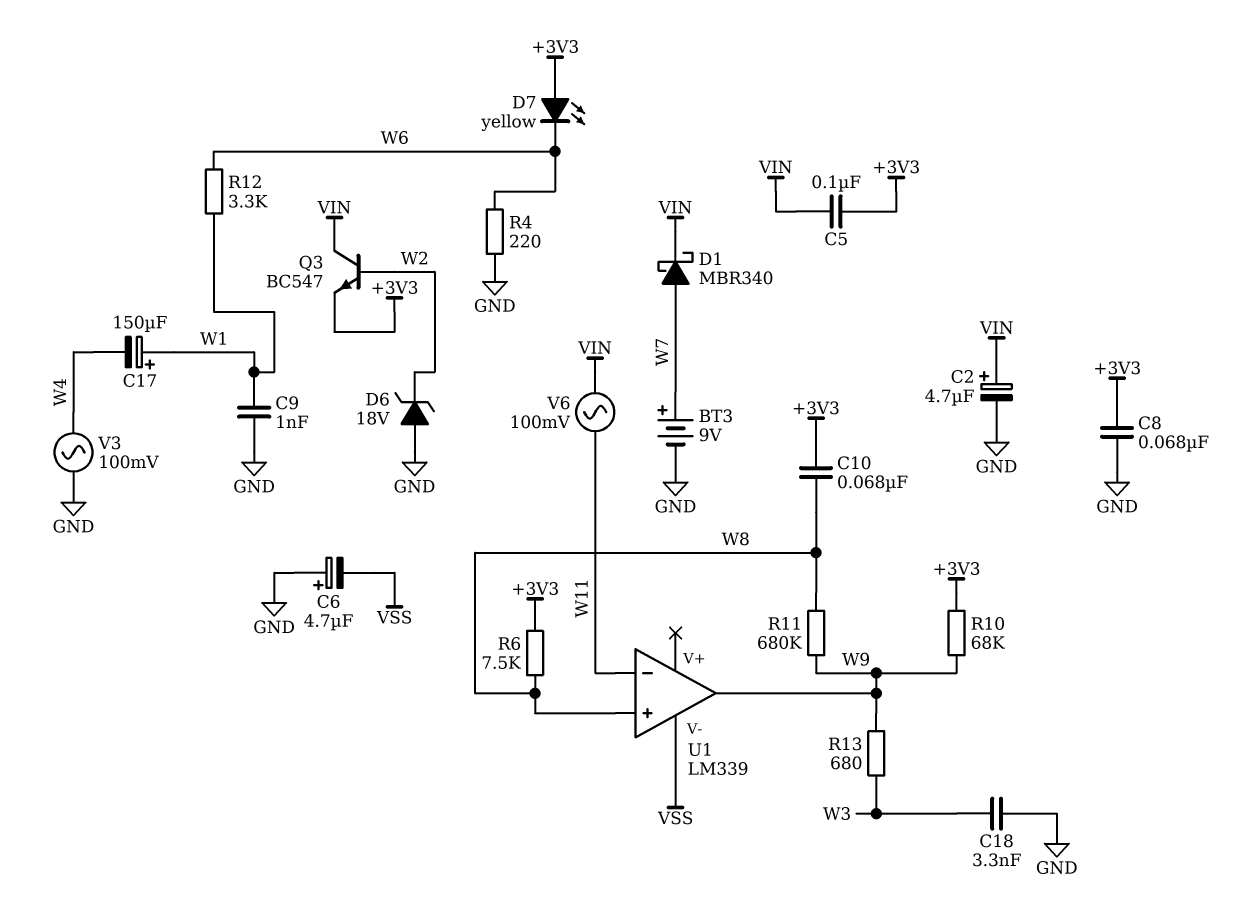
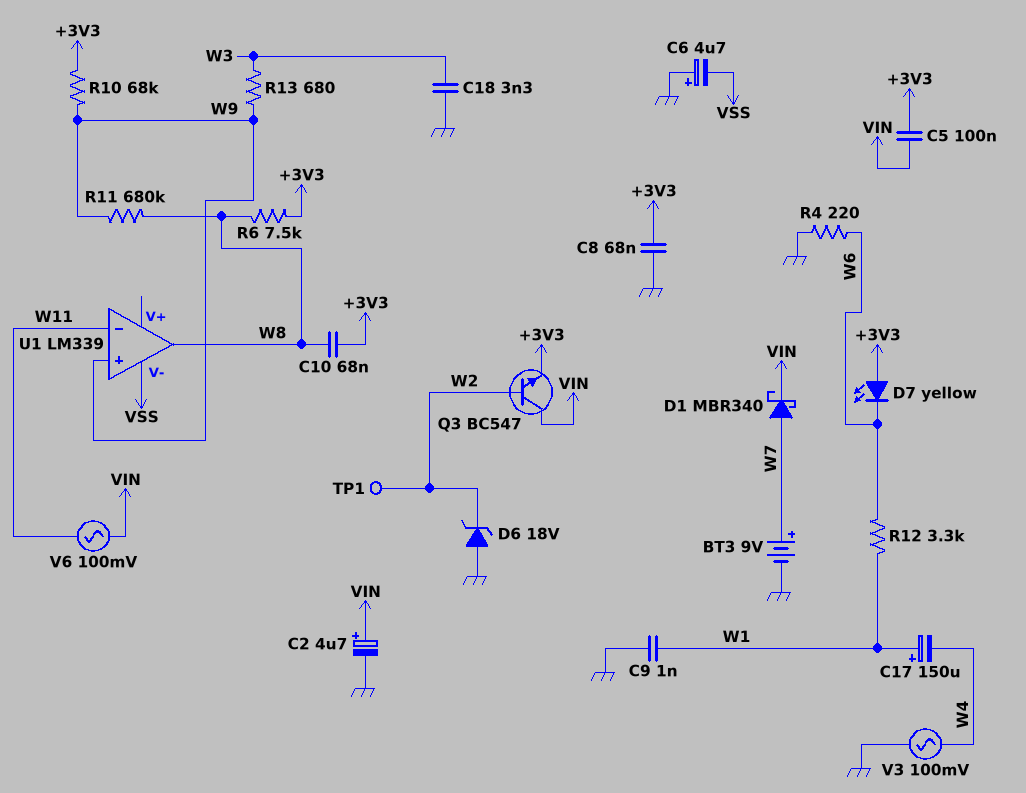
TP1: none -> test point (W2)
U1 pin in+: W8 -> W9
U1 pin out: W9 -> W8

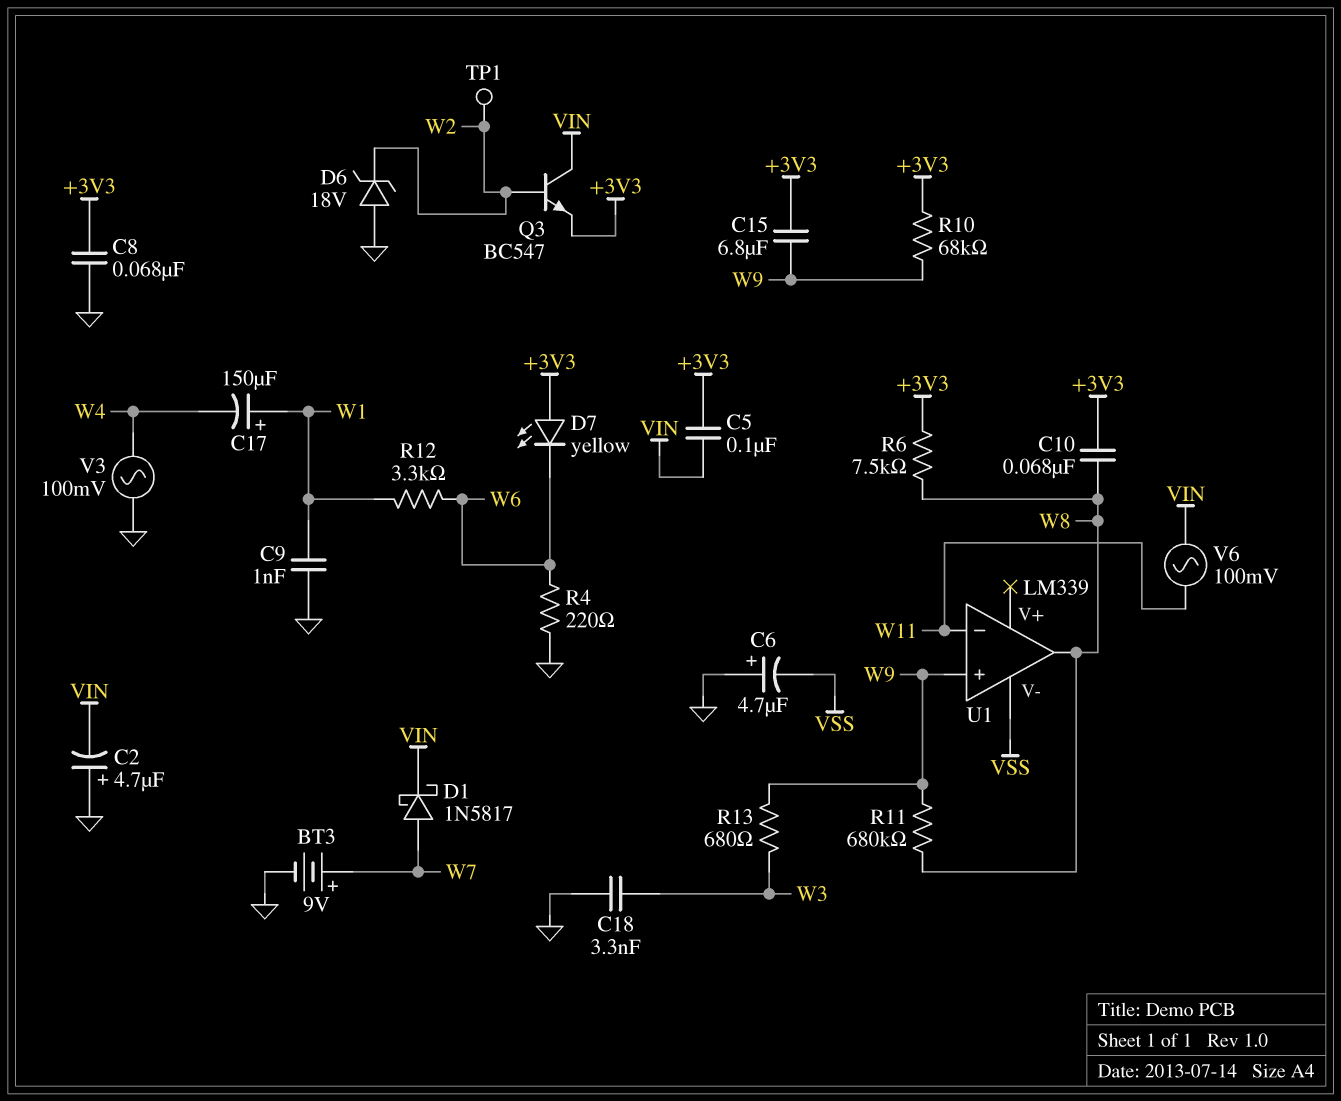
C2: 4.7uF (plus VIN, minus GND) -> 4.7uF (plus GND, minus VIN)
C15: none -> 6.8uF (+3V3, W9)
D1: schottky MBR340 (A W7, K VIN) -> schottky 1N5817 (A W7, K VIN)

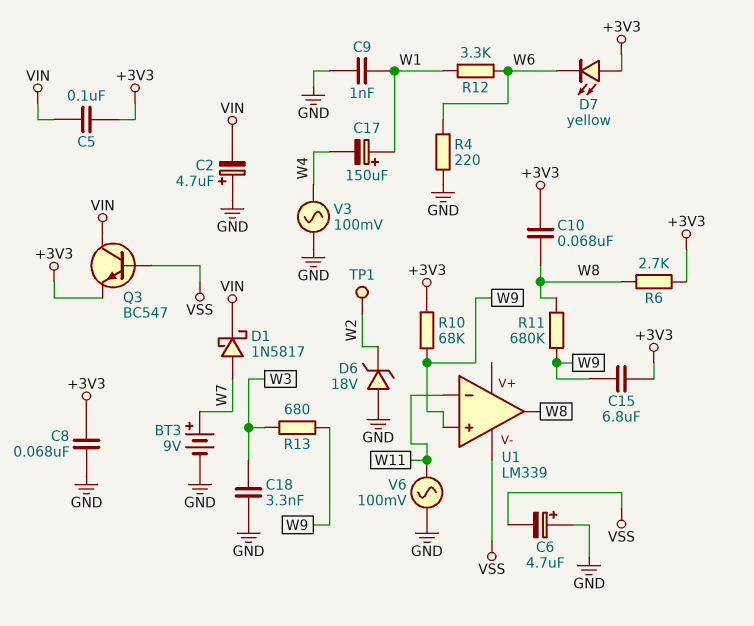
Q3: NPN BC547 (B W2, C VIN, E +3V3) -> NPN BC547 (B VSS, C VIN, E +3V3)
R6: 7.5k (+3V3, W8) -> 2.7k (+3V3, W8)
V6: AC 100mV (VIN, W11) -> AC 100mV (GND, W11)

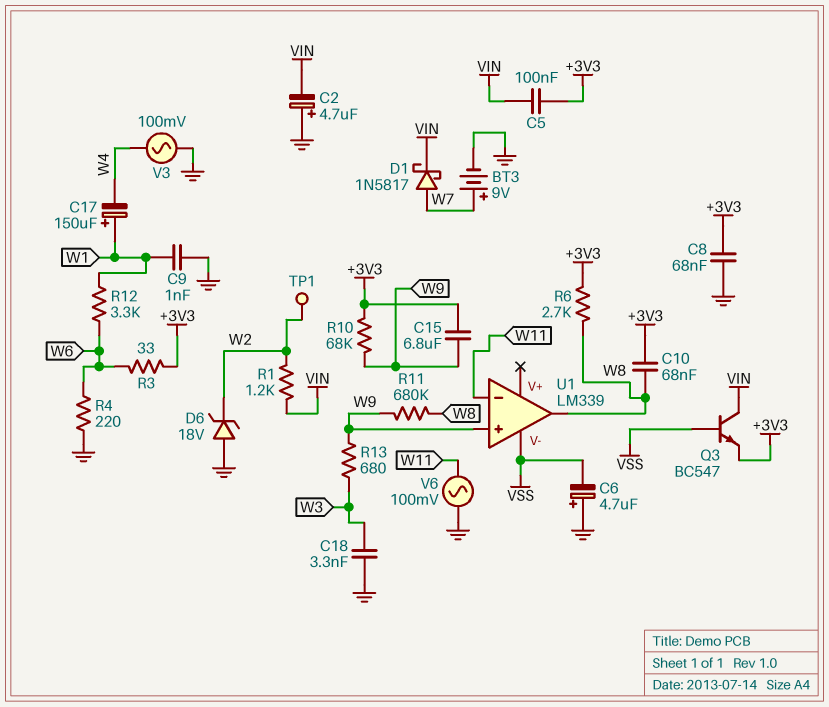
D7: LED yellow (A +3V3, K W6) -> none
R1: none -> 1.2k (VIN, W2)
R3: none -> 33 (+3V3, W6)

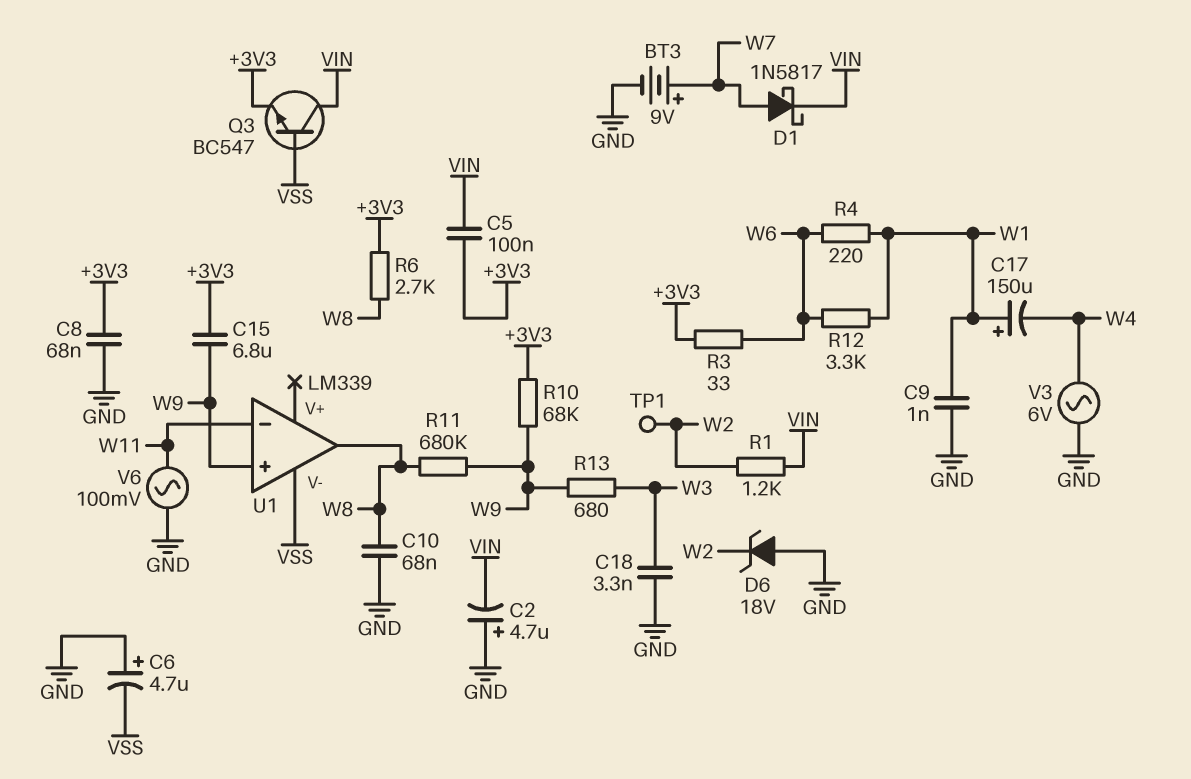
C10: 68nF (+3V3, W8) -> 68nF (GND, W8)
R4: 220 (GND, W6) -> 220 (W1, W6)
V3: AC 100mV (GND, W4) -> AC 6V (GND, W4)

